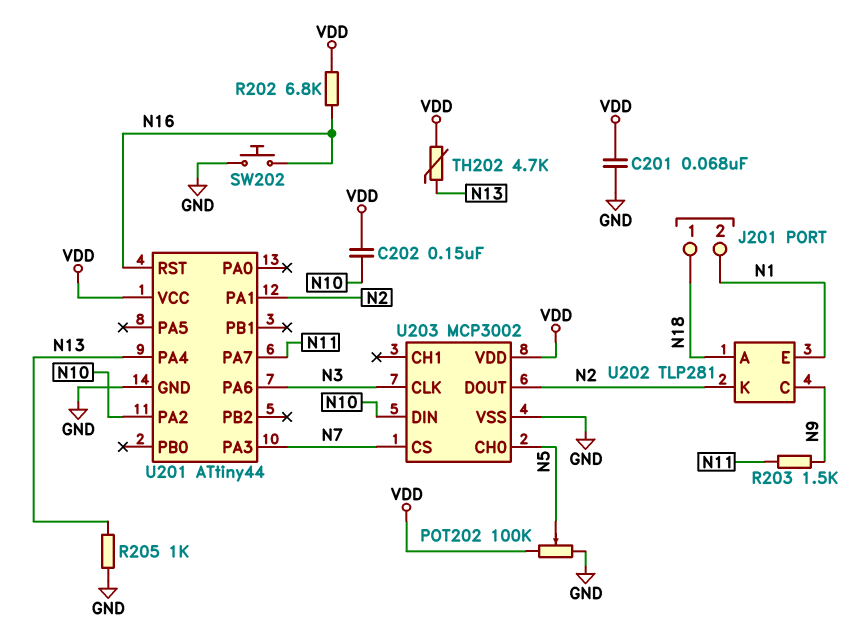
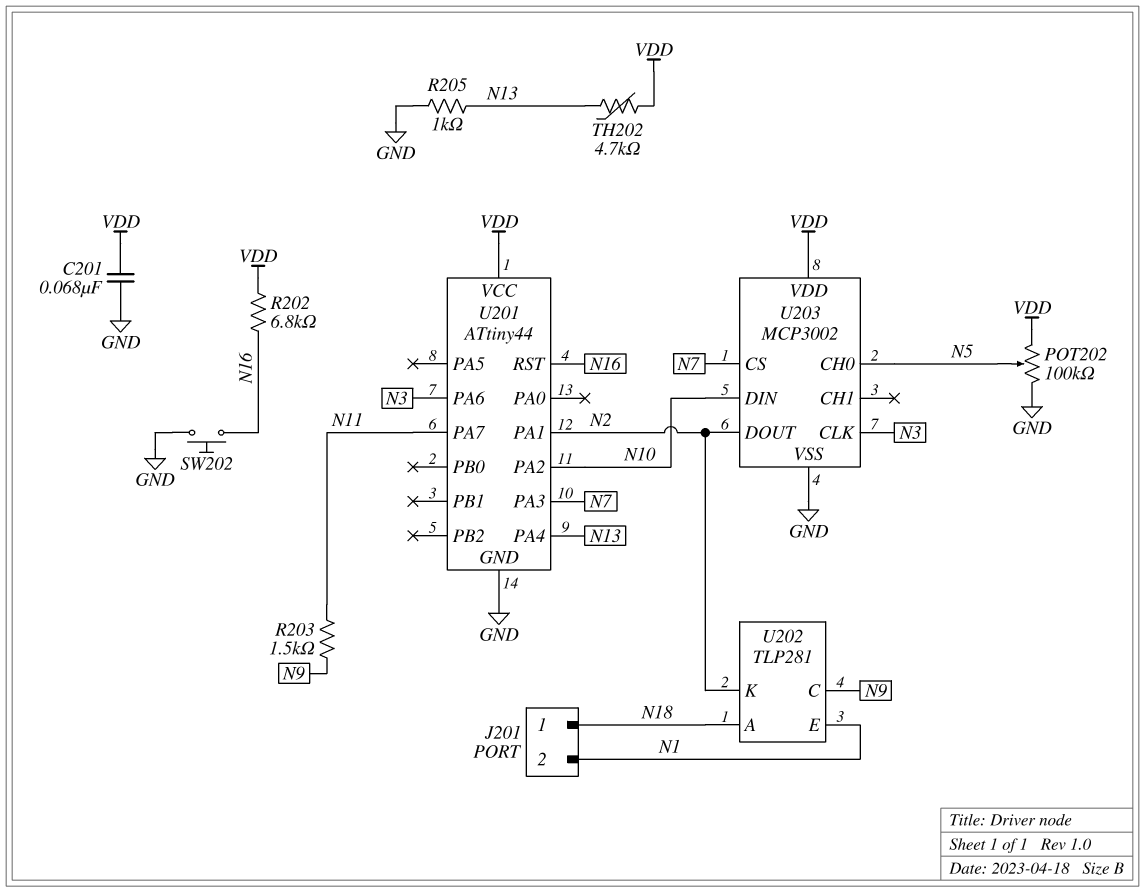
C202: 150nF (N10, VDD) -> none

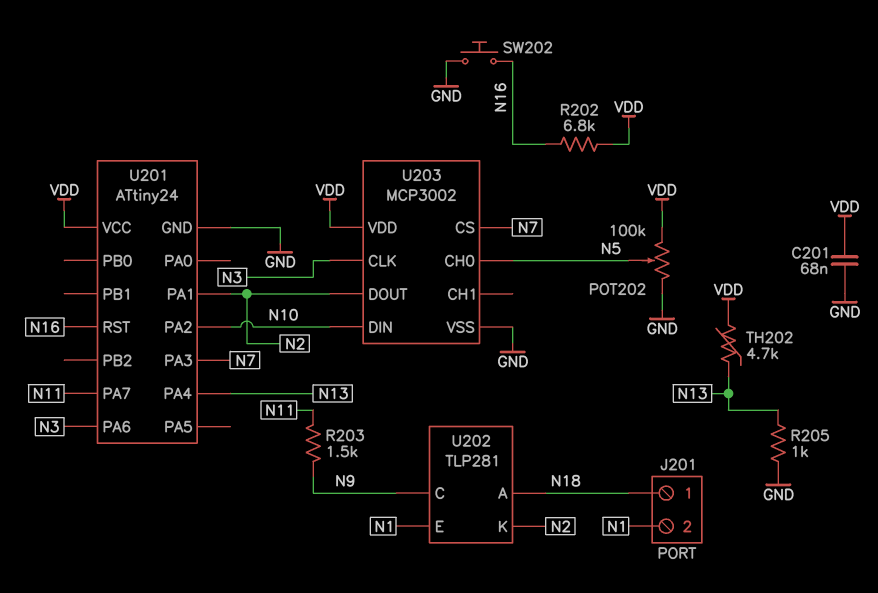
U201: ATtiny44 -> ATtiny24

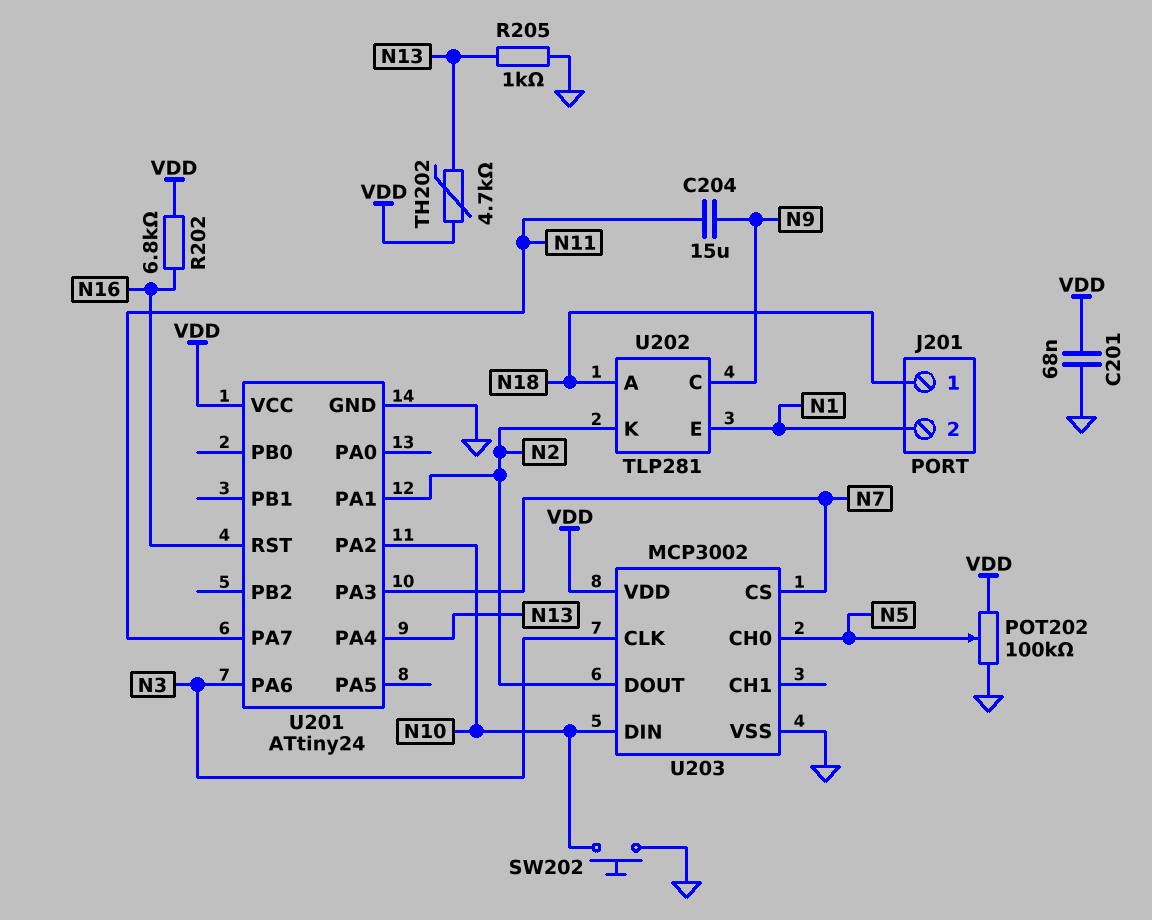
C204: none -> 15uF (N9, N11)
R203: 1.5k (N9, N11) -> none
SW202: button (GND, N16) -> button (GND, N10)

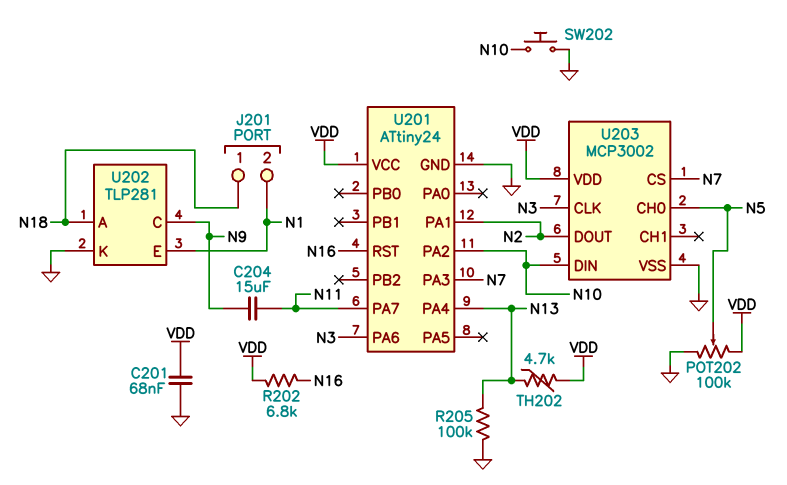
R205: 1k (GND, N13) -> 100k (GND, N13)
U202 pin K: N2 -> GND

